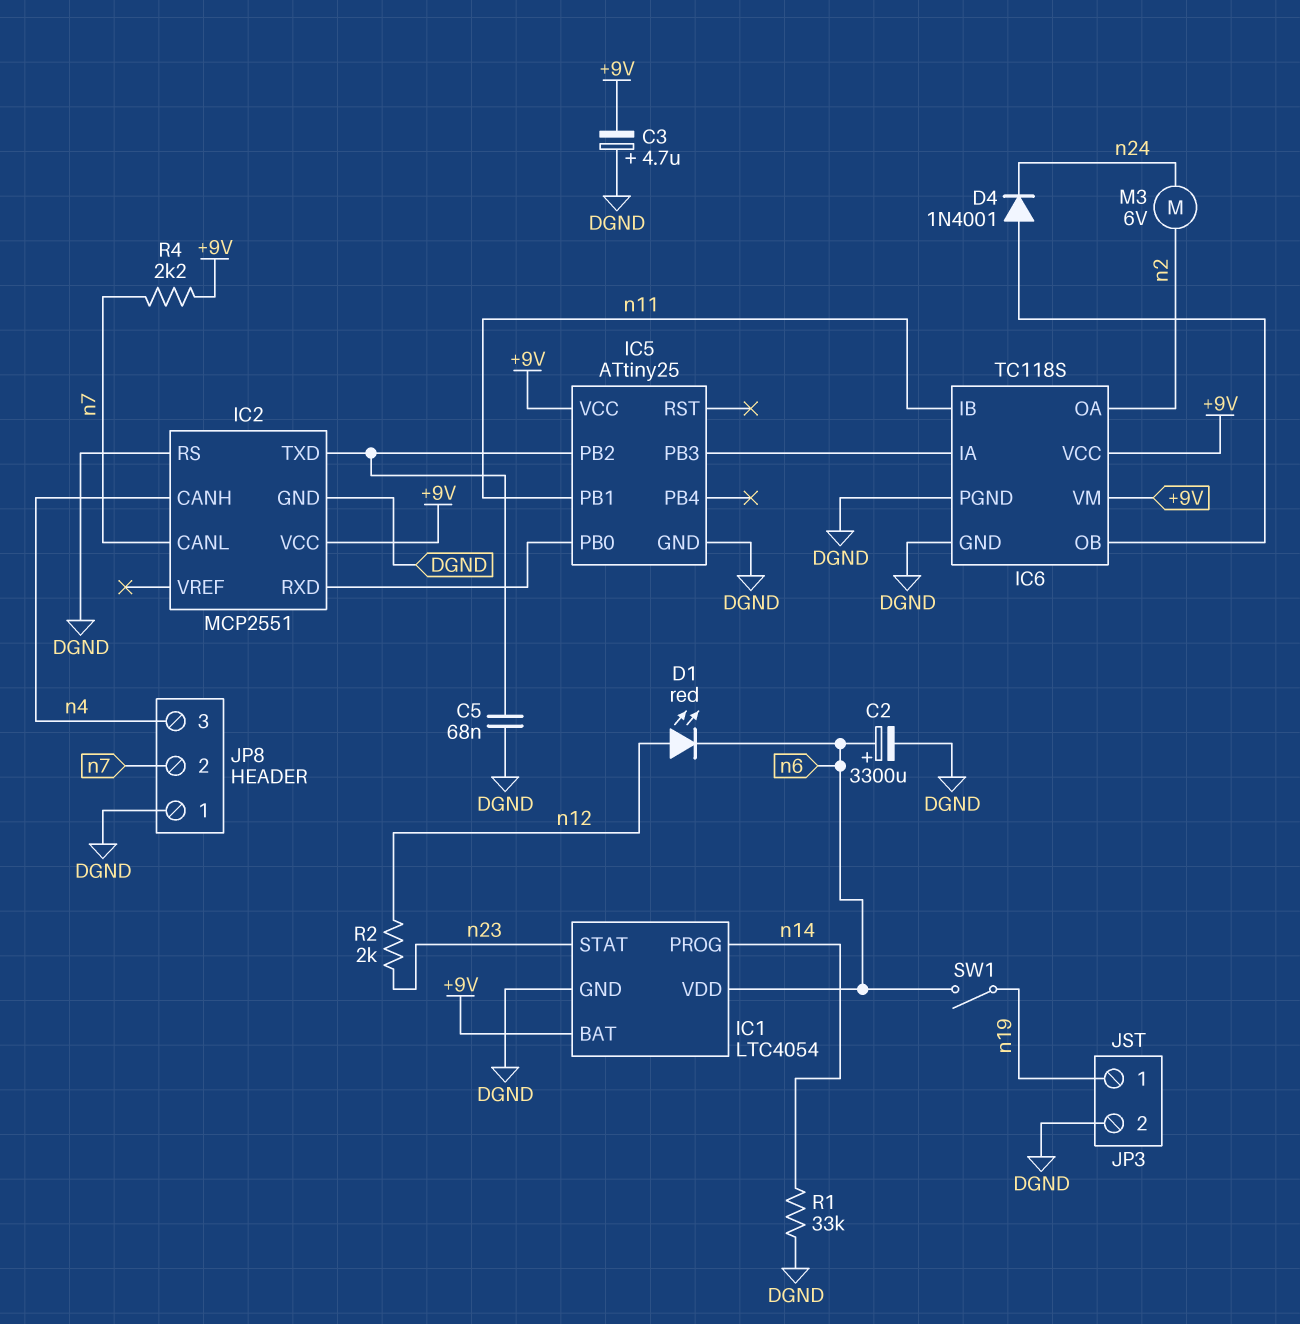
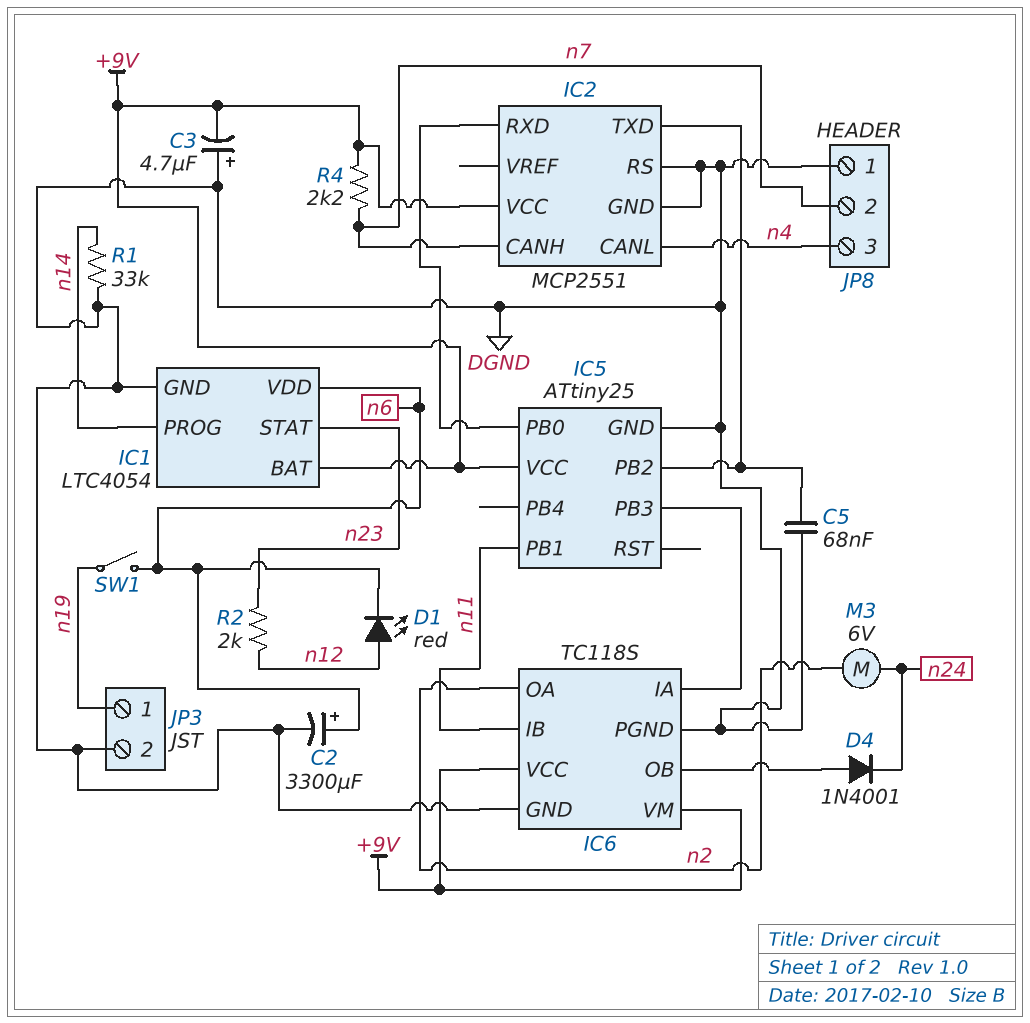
IC2 pin CANH: n4 -> n7
IC2 pin CANL: n7 -> n4

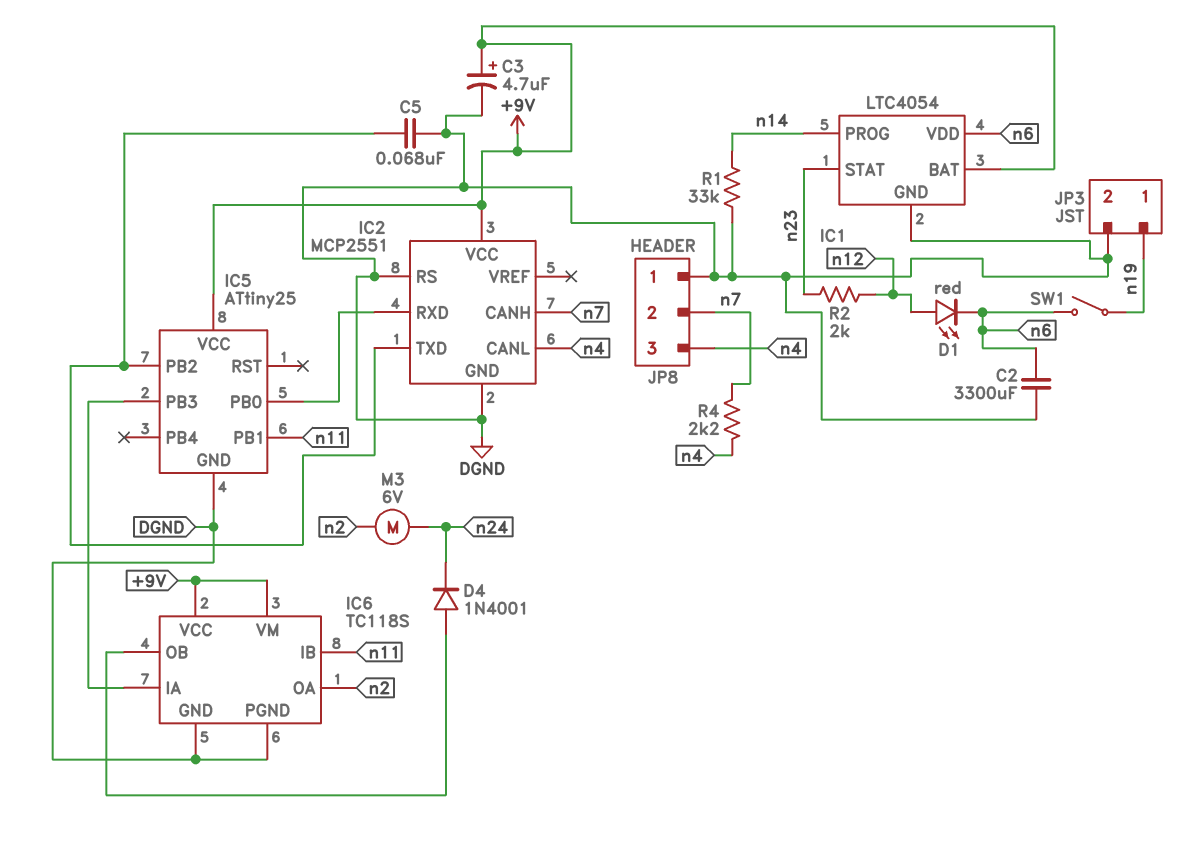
C2: 3300uF (plus n6, minus DGND) -> 3300uF (DGND, n6)
C3: 4.7uF (plus DGND, minus +9V) -> 4.7uF (plus +9V, minus DGND)
R4: 2.2k (+9V, n7) -> 2.2k (n4, n7)

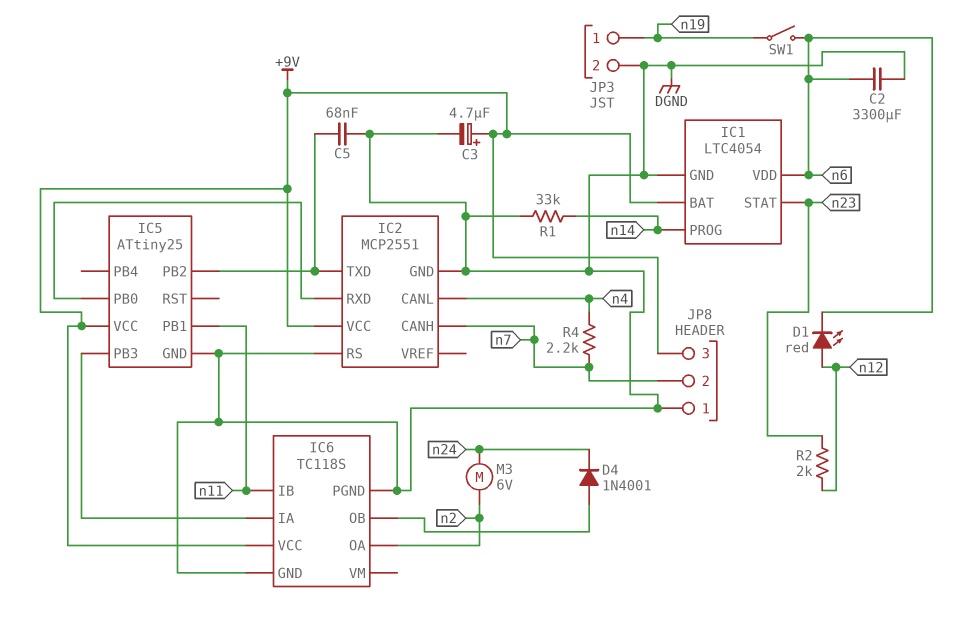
IC6 pin VM: +9V -> none
JP8 pin 3: n4 -> +9V

